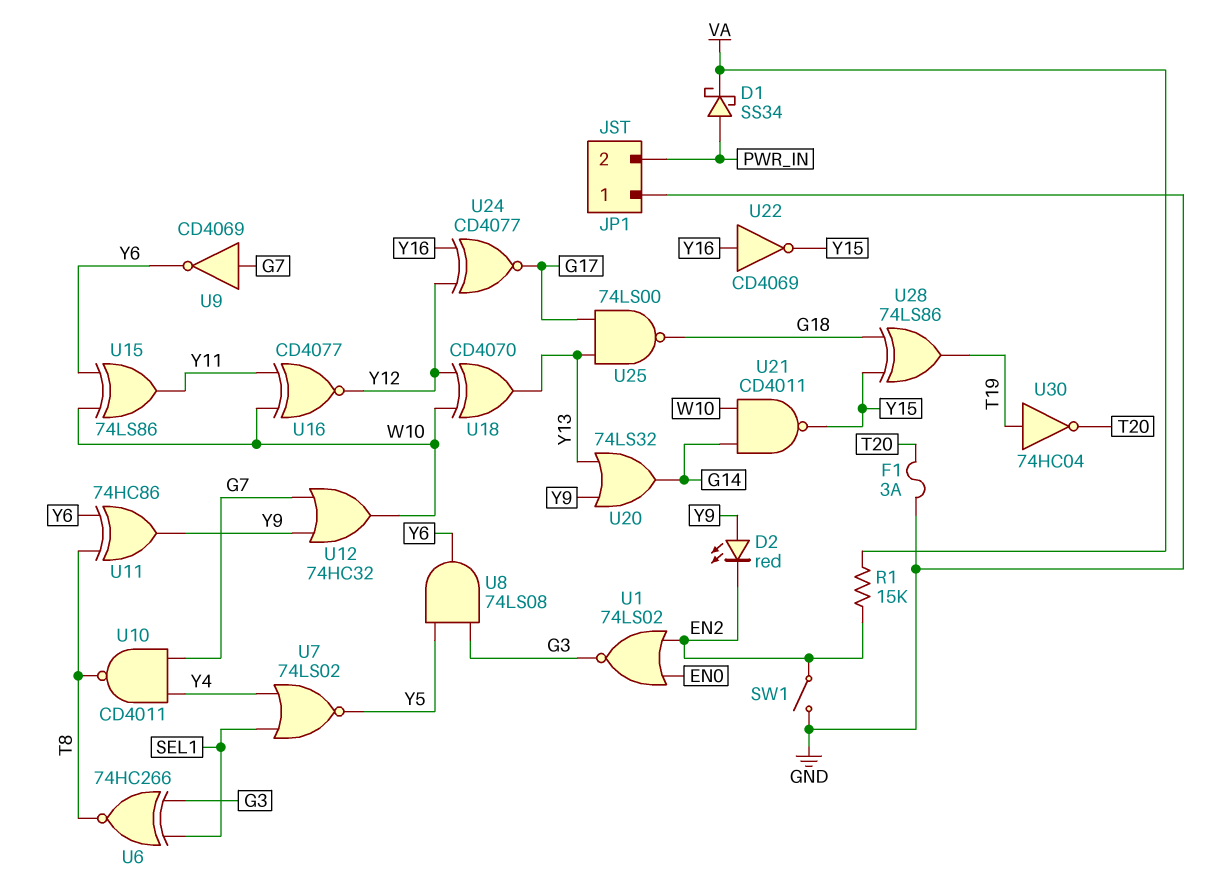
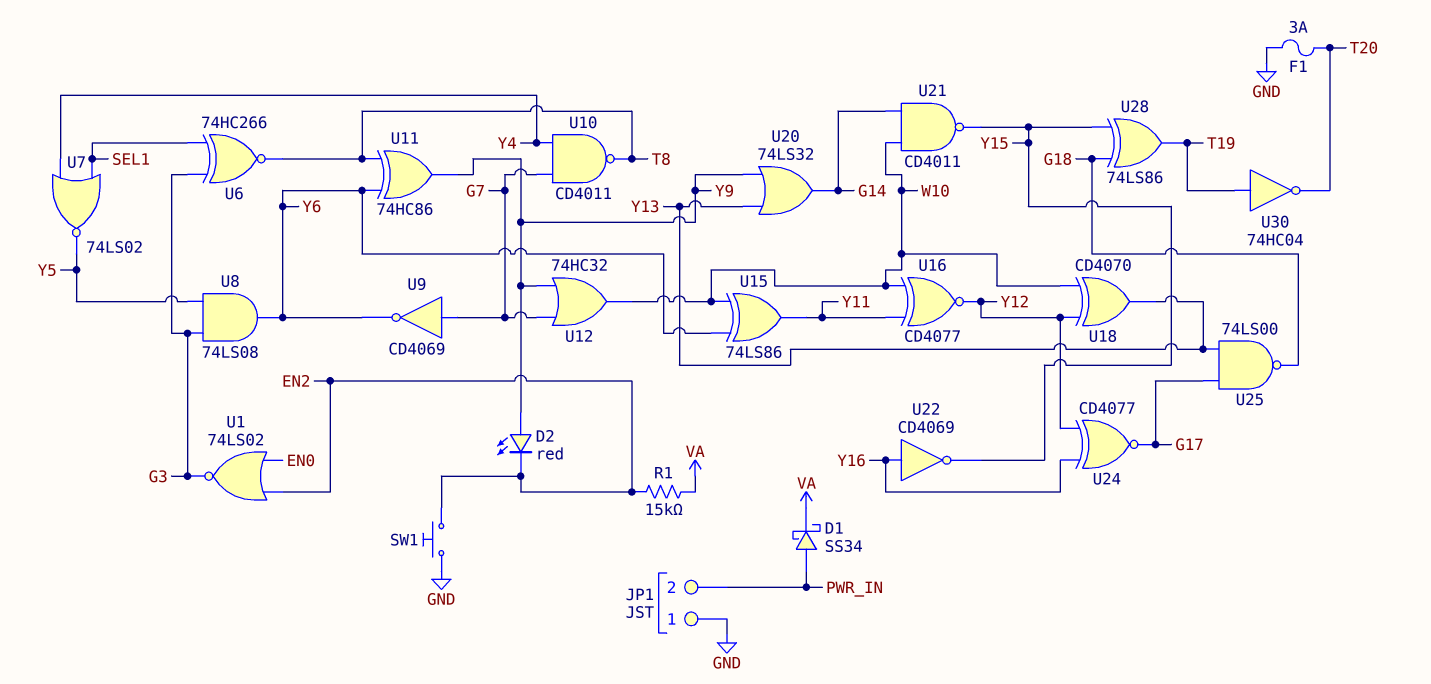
SW1: switch (EN2, GND) -> button (EN2, GND)

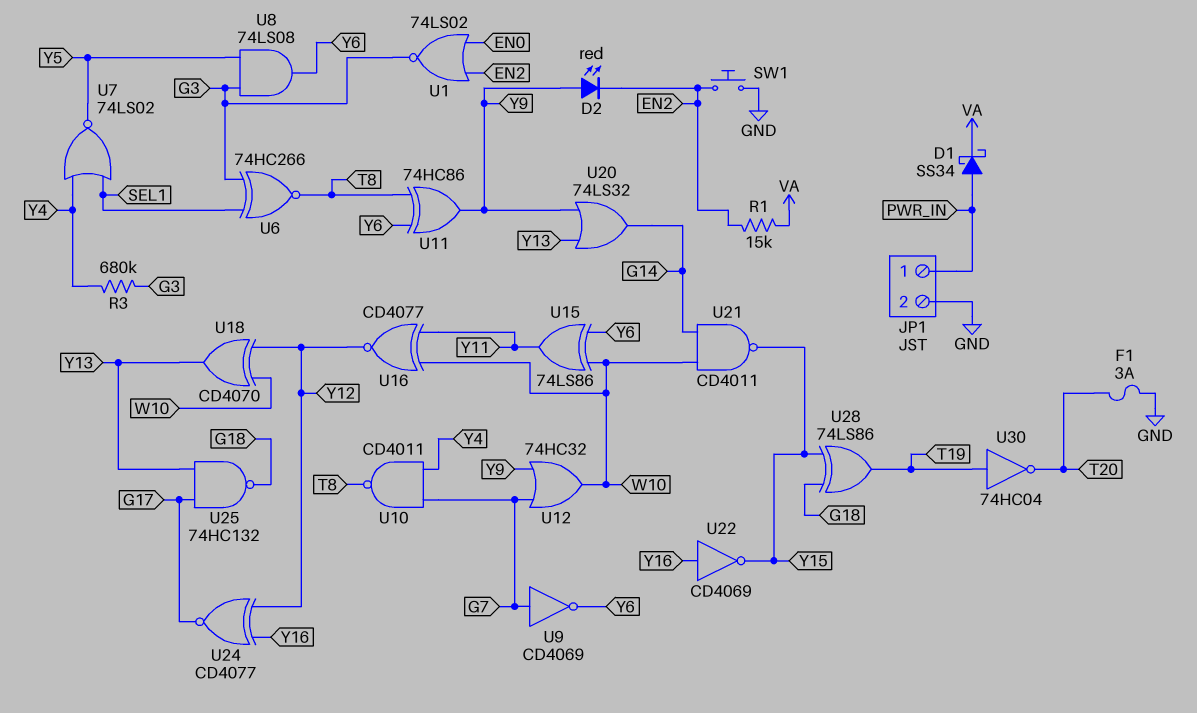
JP1 pin 1: GND -> PWR_IN
JP1 pin 2: PWR_IN -> GND
R3: none -> 680k (G3, Y4)
U25: NAND 74LS00 (in G17, in Y13, out G18) -> NAND 74HC132 (in G17, in Y13, out G18)

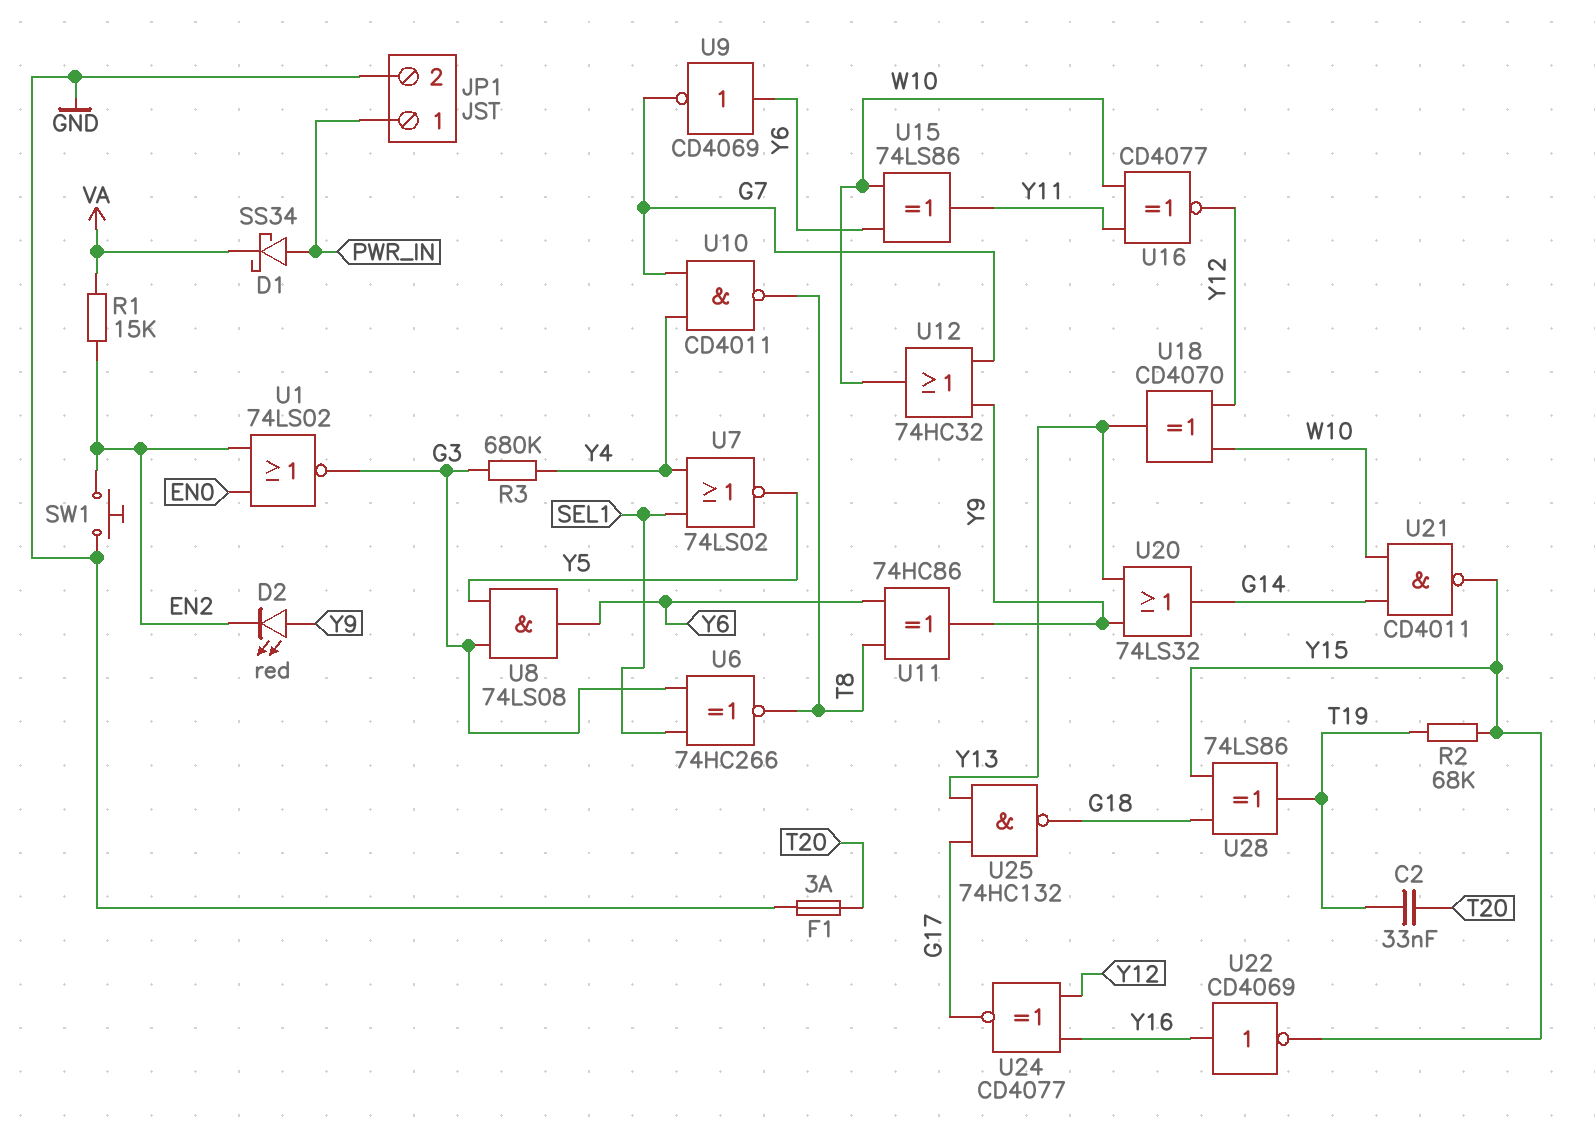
C2: none -> 33nF (T19, T20)
R2: none -> 68k (T19, Y15)
U9: NOT CD4069 (in G7, out Y6) -> NOT CD4069 (in Y6, out G7)
U30: NOT 74HC04 (in T19, out T20) -> none

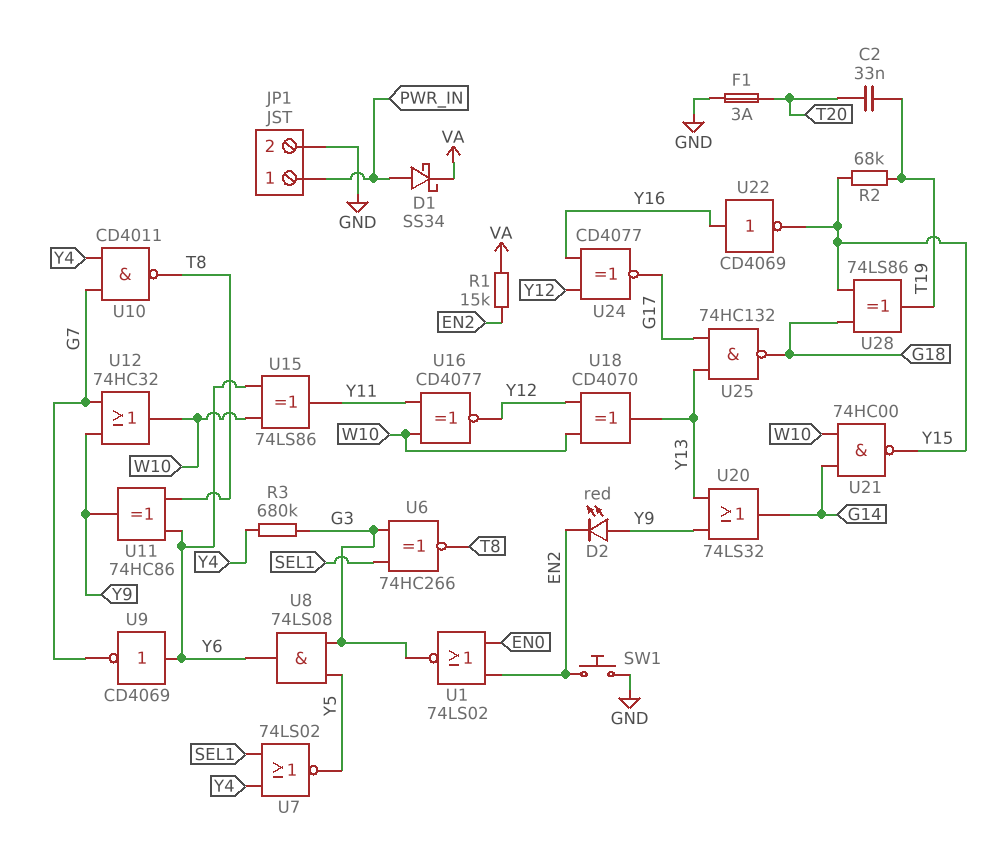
U21: NAND CD4011 (in G14, in W10, out Y15) -> NAND 74HC00 (in G14, in W10, out Y15)

